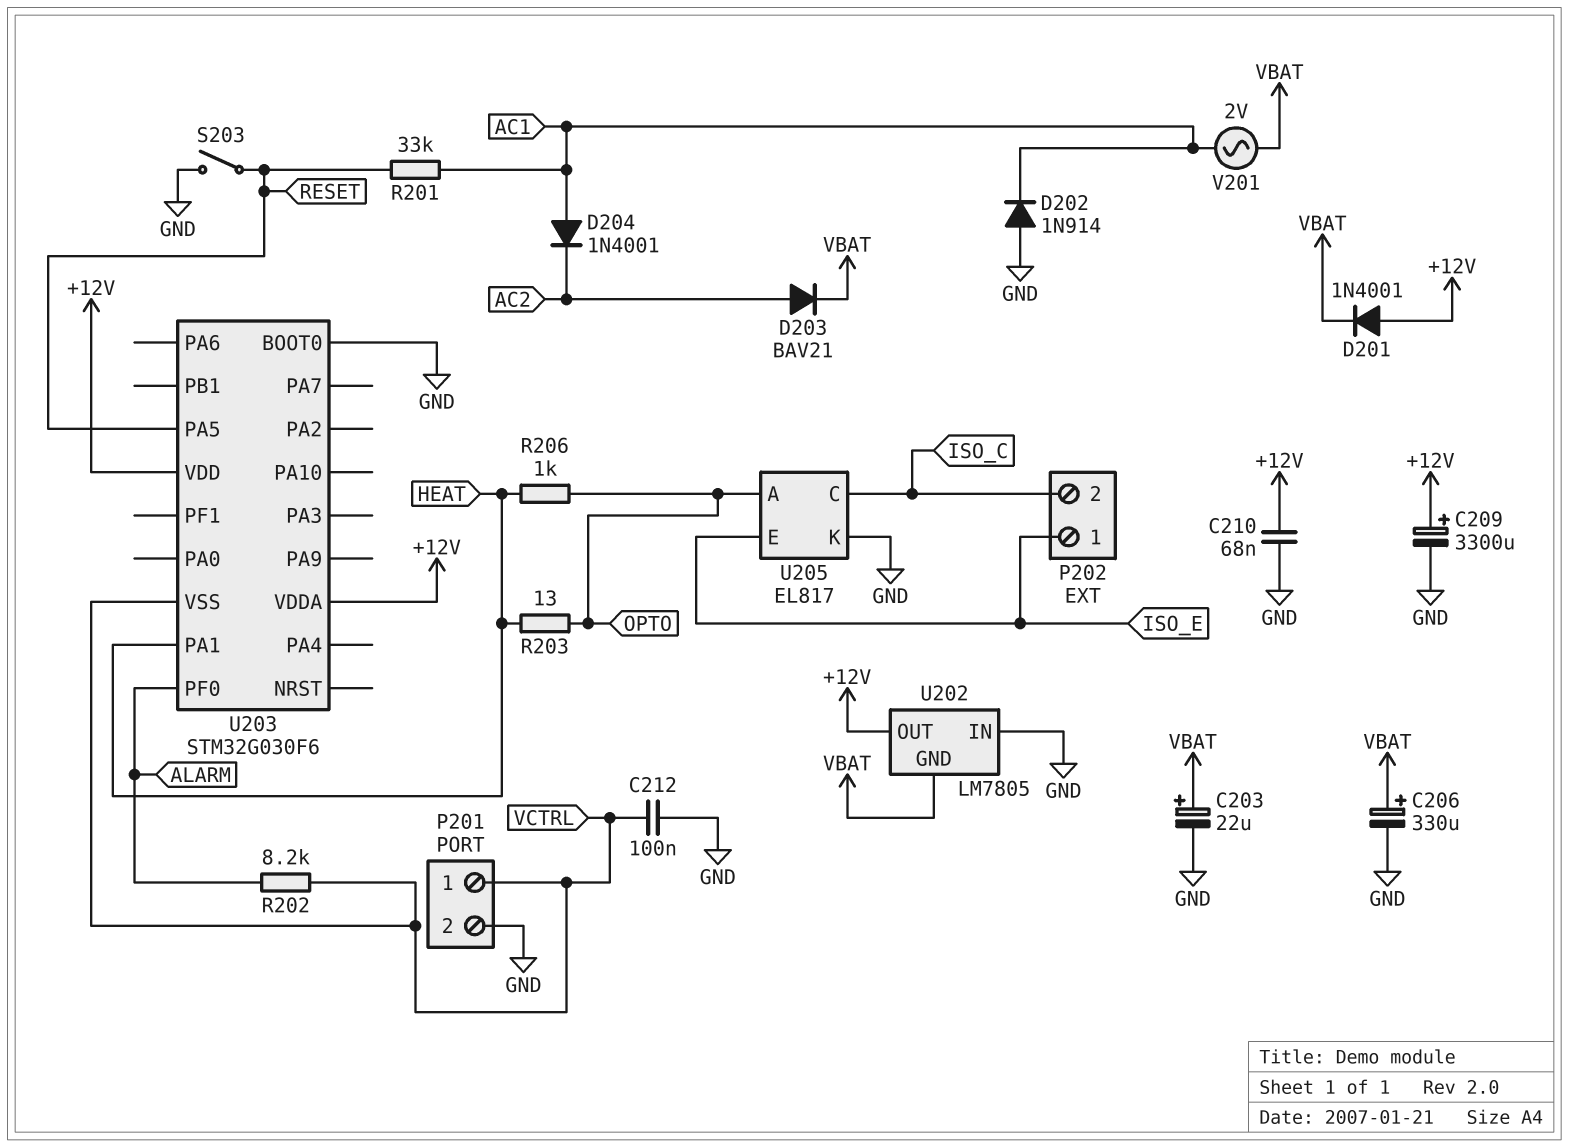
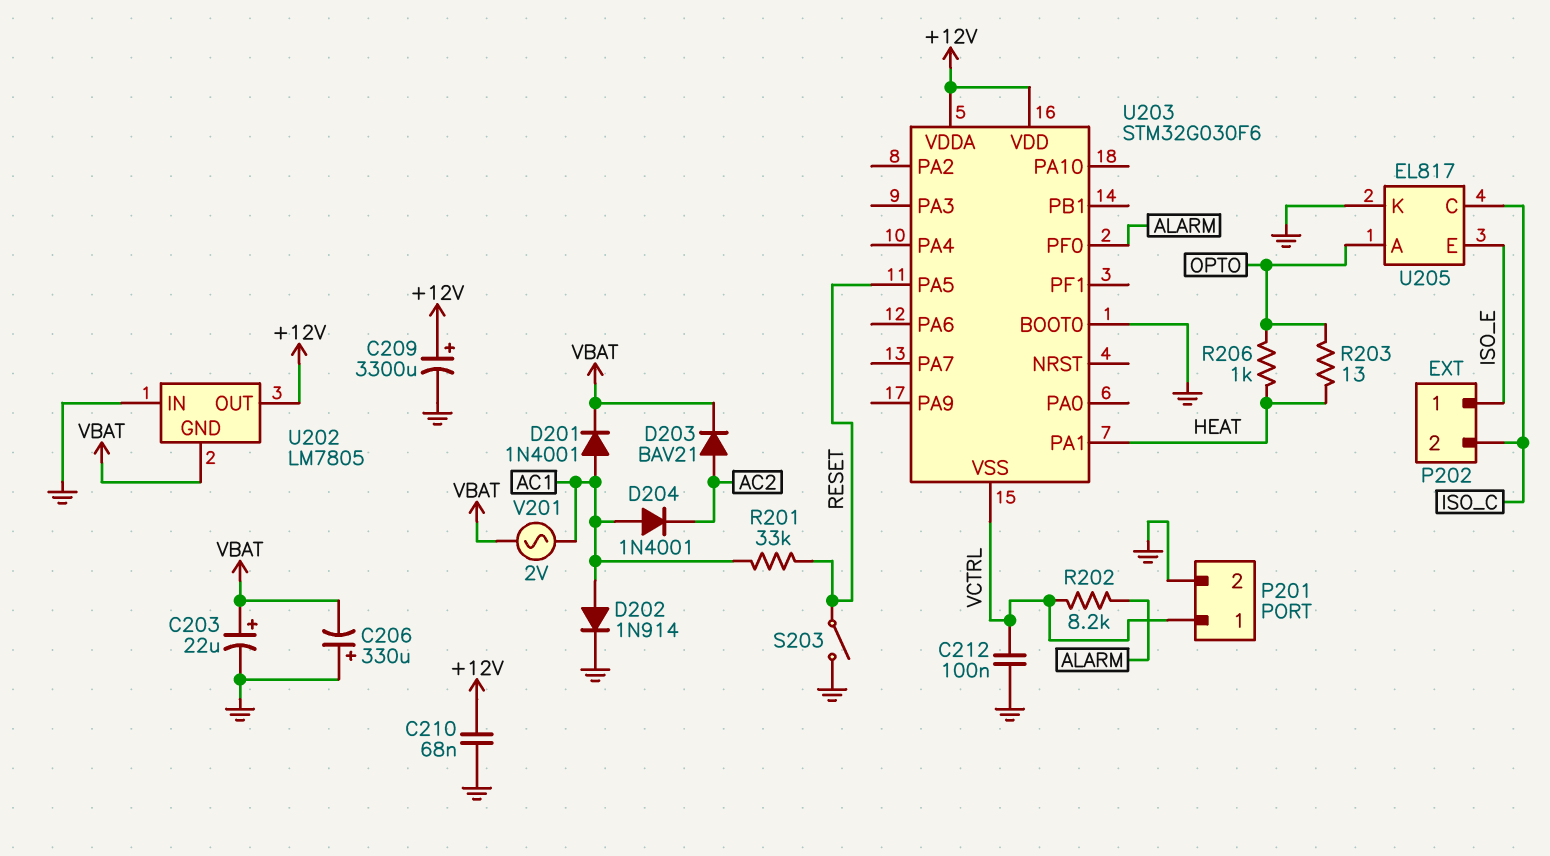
C206: 330uF (plus VBAT, minus GND) -> 330uF (plus GND, minus VBAT)
D201: diode 1N4001 (A +12V, K VBAT) -> diode 1N4001 (A AC1, K VBAT)
D202: diode 1N914 (A GND, K AC1) -> diode 1N914 (A AC1, K GND)

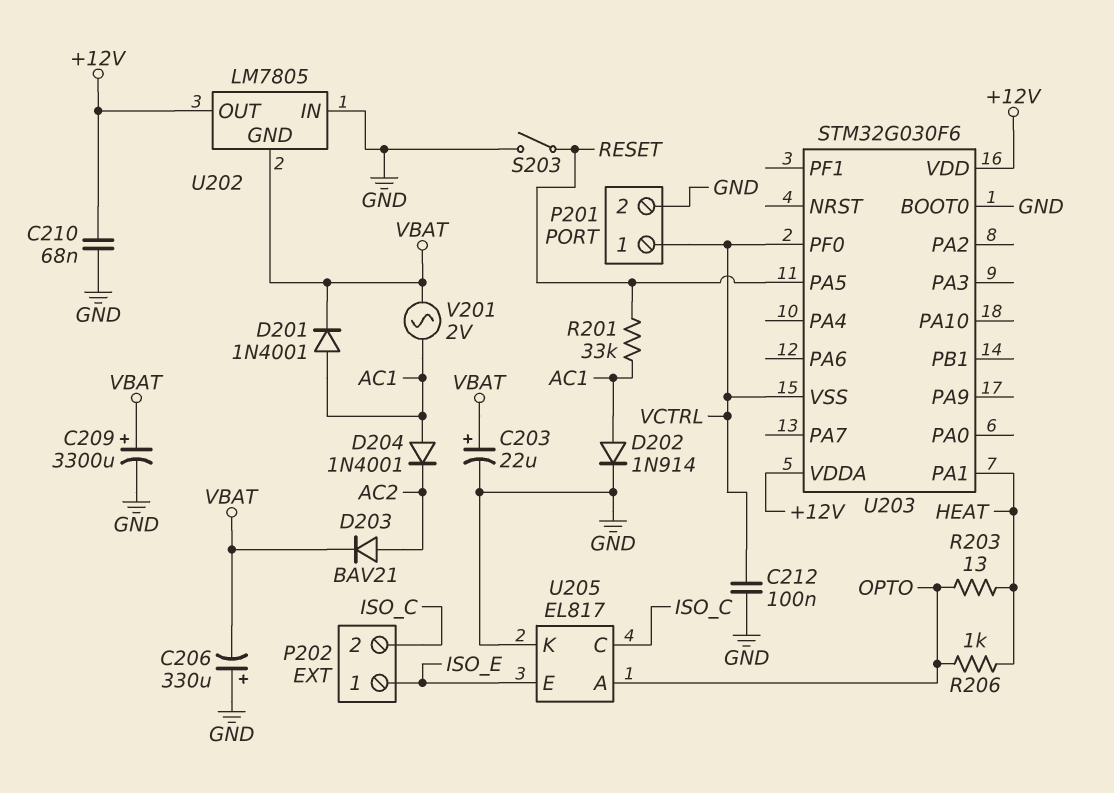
C209: 3300uF (plus +12V, minus GND) -> 3300uF (plus VBAT, minus GND)
R202: 8.2k (ALARM, VCTRL) -> none
U203 pin PF0: ALARM -> VCTRL

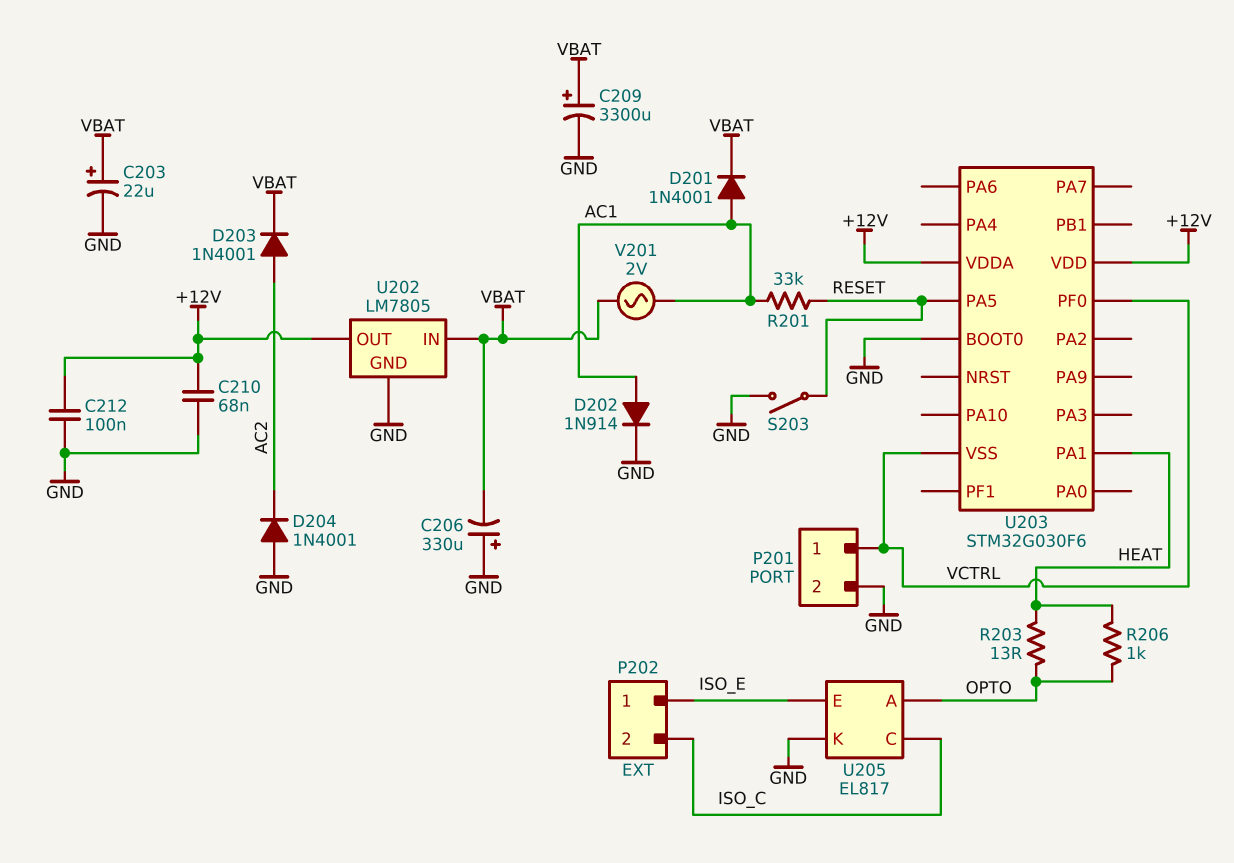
C212: 100nF (GND, VCTRL) -> 100nF (+12V, GND)
D203: diode BAV21 (A AC2, K VBAT) -> diode 1N4001 (A AC2, K VBAT)
D204: diode 1N4001 (A AC1, K AC2) -> diode 1N4001 (A GND, K AC2)
U202 pin GND: VBAT -> GND
U202 pin IN: GND -> VBAT

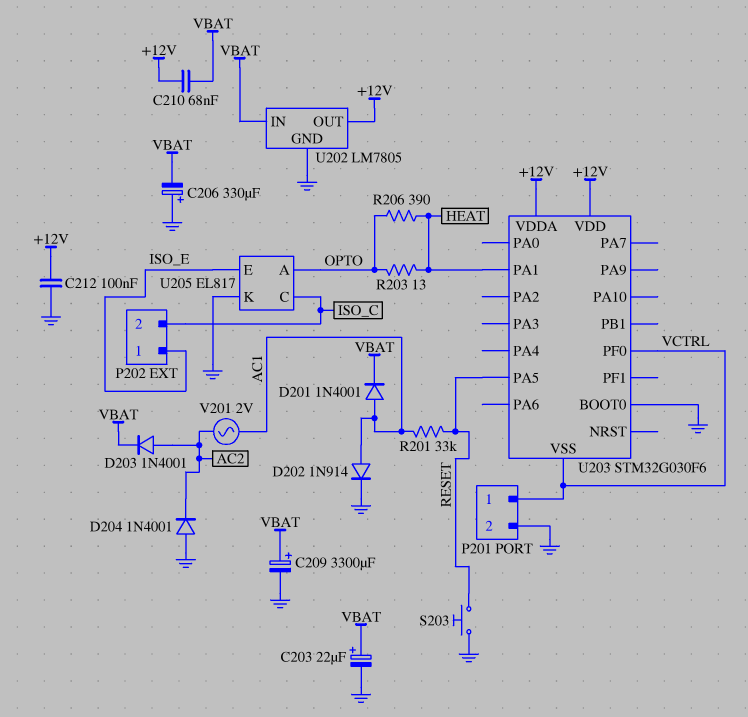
C210: 68nF (+12V, GND) -> 68nF (+12V, VBAT)
R206: 1k (HEAT, OPTO) -> 390 (HEAT, OPTO)
S203: switch (GND, RESET) -> button (GND, RESET)
V201: AC 2V (AC1, VBAT) -> AC 2V (AC1, AC2)

